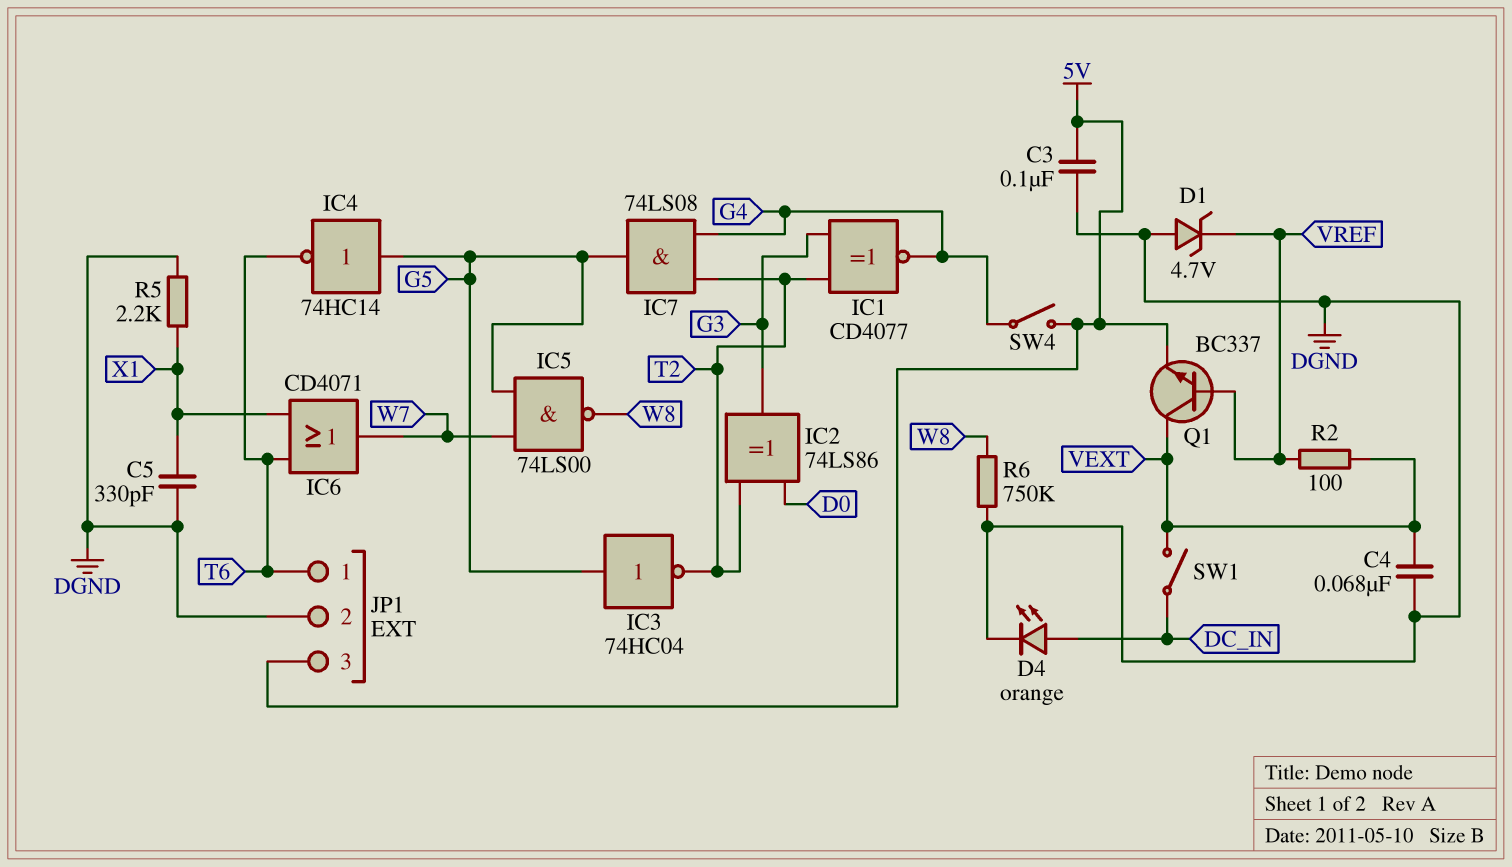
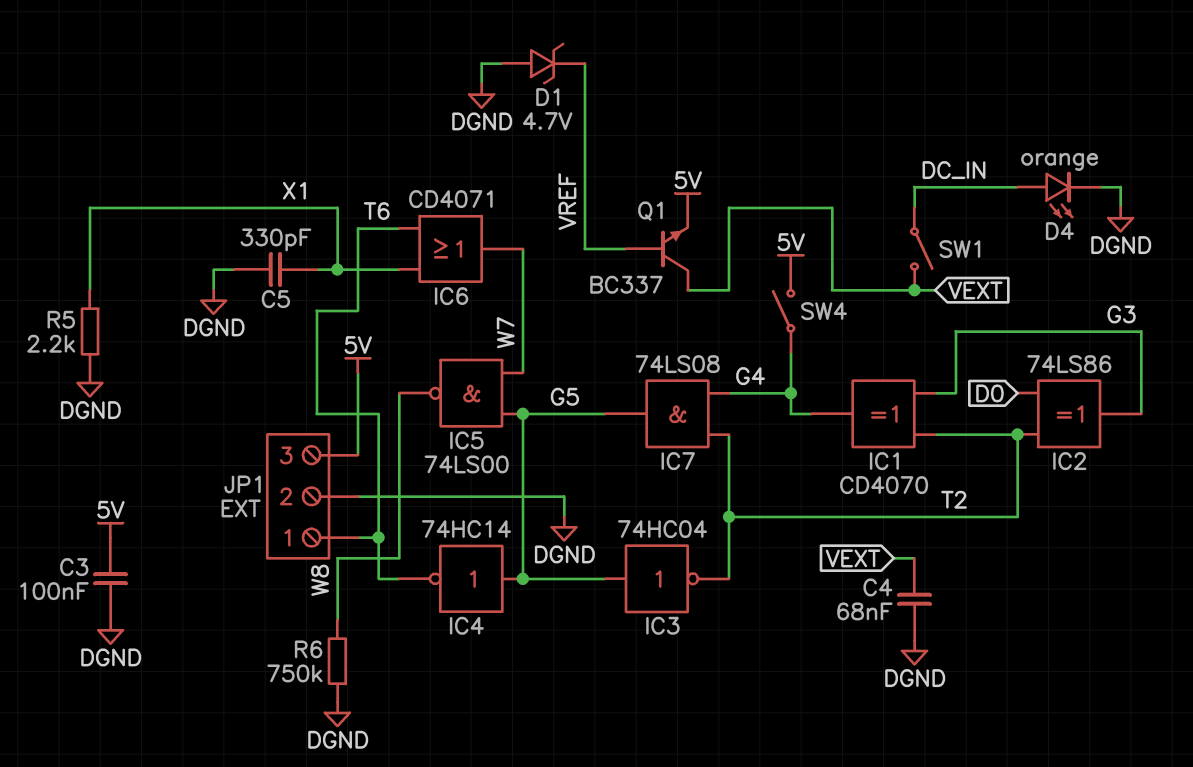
IC1: XNOR CD4077 (in G3, in T2, out G4) -> XOR CD4070 (in G3, in T2, out G4)
R2: 100 (VEXT, VREF) -> none

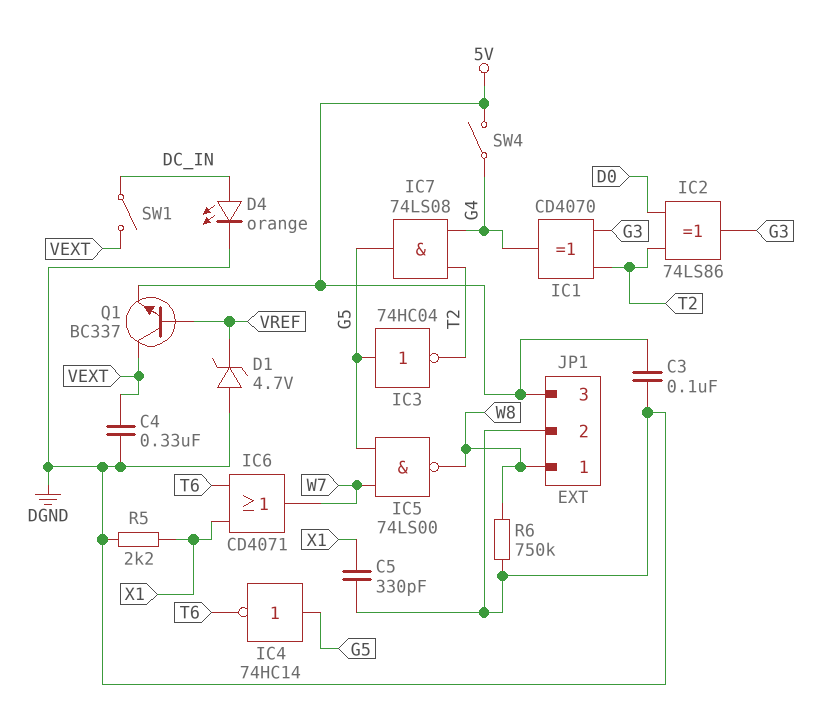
C4: 68nF (DGND, VEXT) -> 330nF (DGND, VEXT)
JP1 pin 1: T6 -> W8

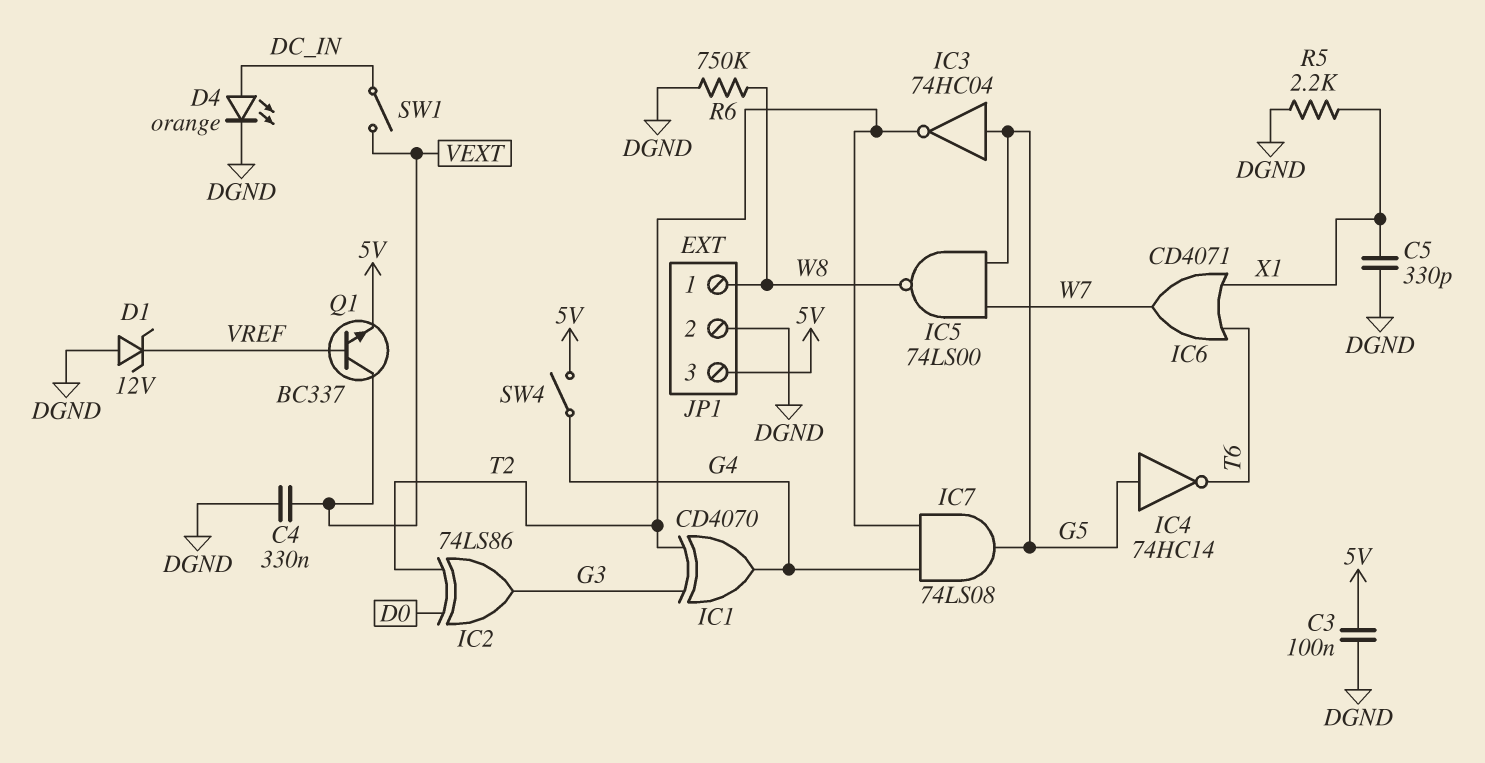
D1: zener 4.7V (A DGND, K VREF) -> zener 12V (A DGND, K VREF)

